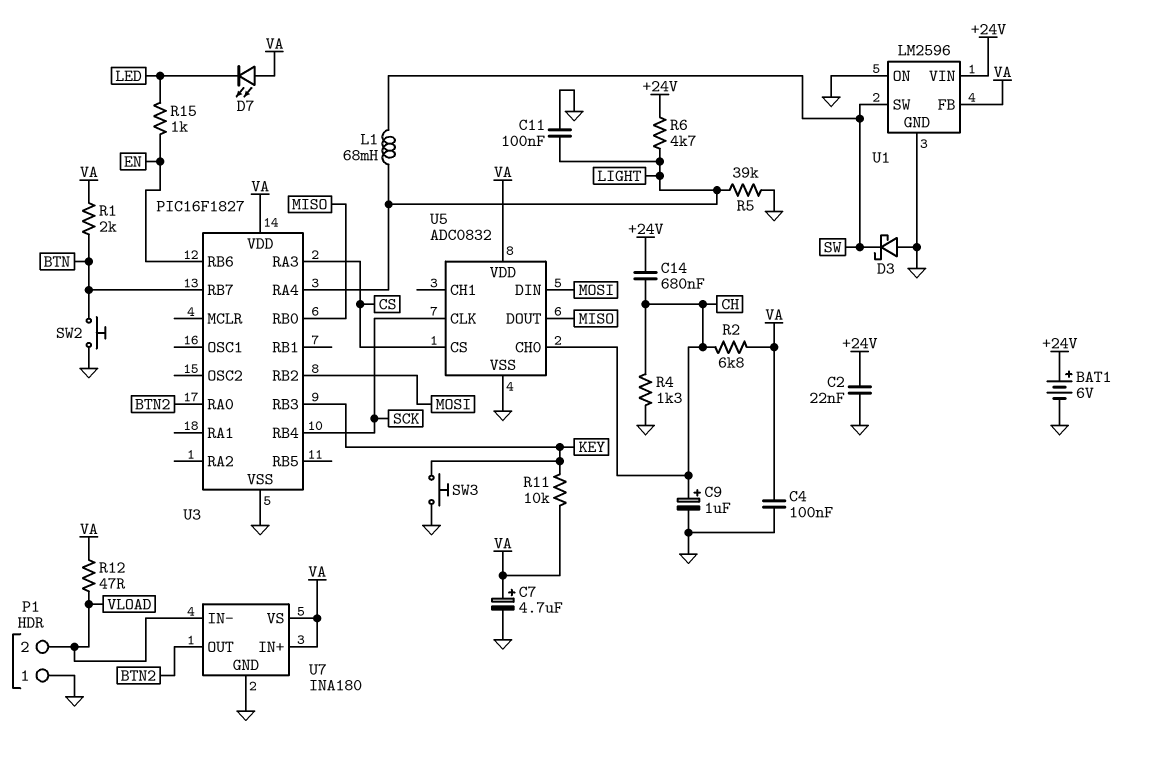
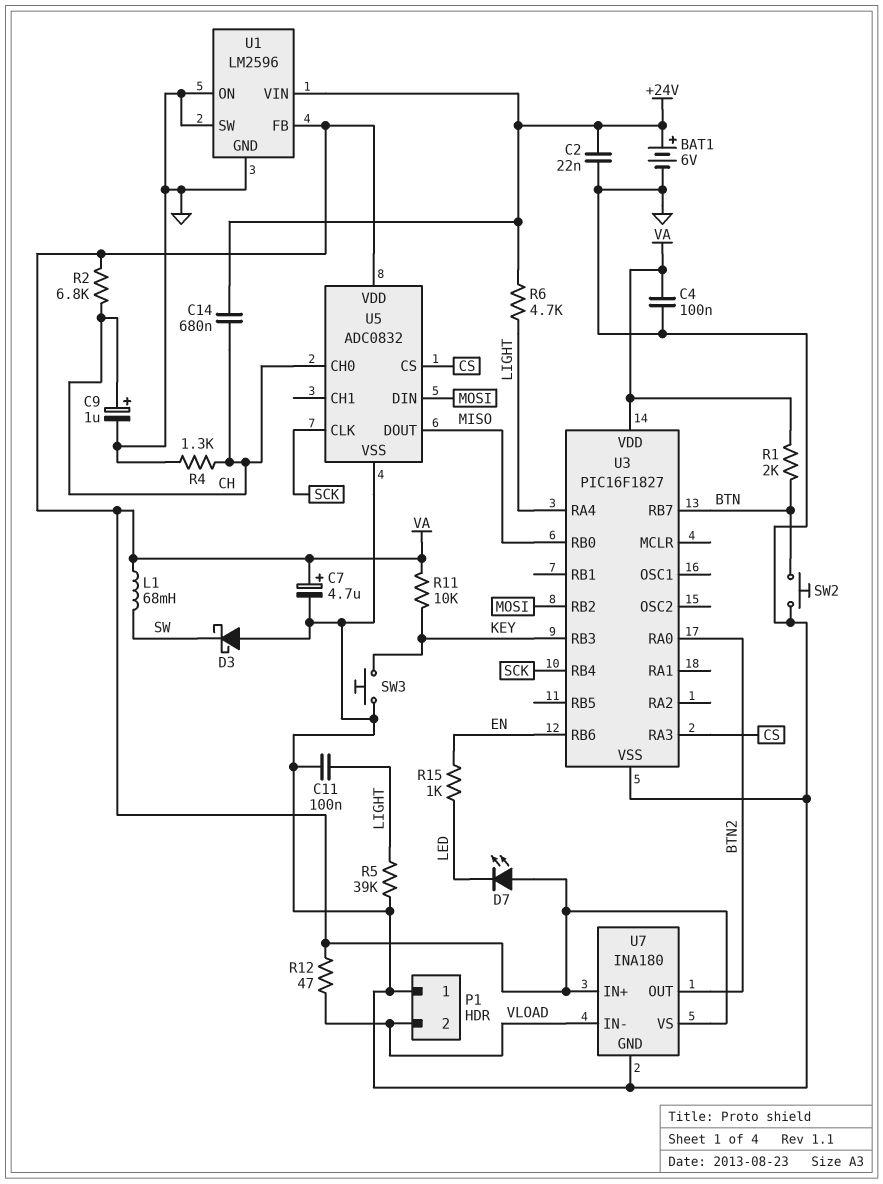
L1: 68mH (LIGHT, SW) -> 68mH (SW, VA)
U1 pin SW: SW -> GND

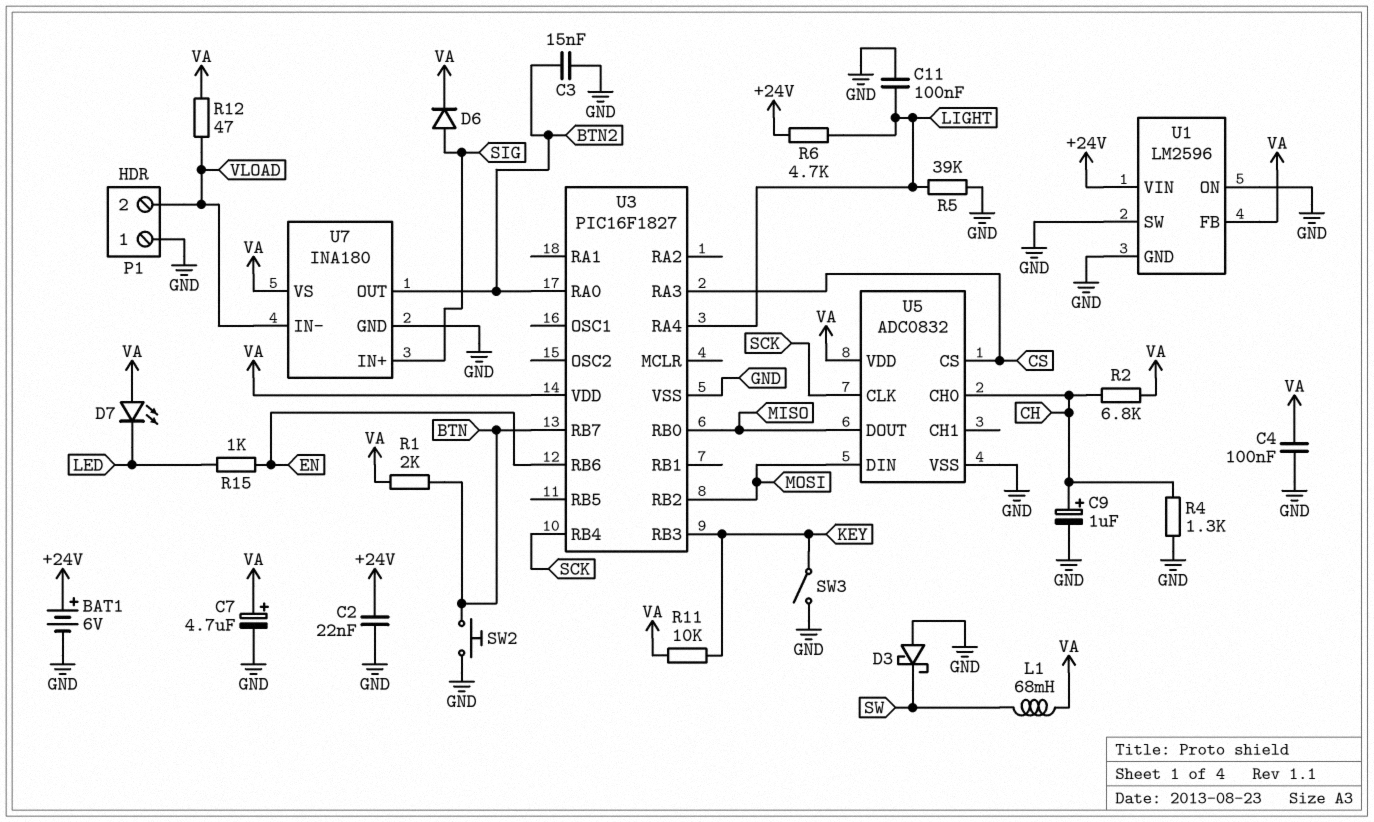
C3: none -> 15nF (BTN2, GND)
C14: 680nF (+24V, CH) -> none
D6: none -> diode (A SIG, K VA)
SW3: button (GND, KEY) -> switch (GND, KEY)
U7 pin IN+: VA -> SIG

